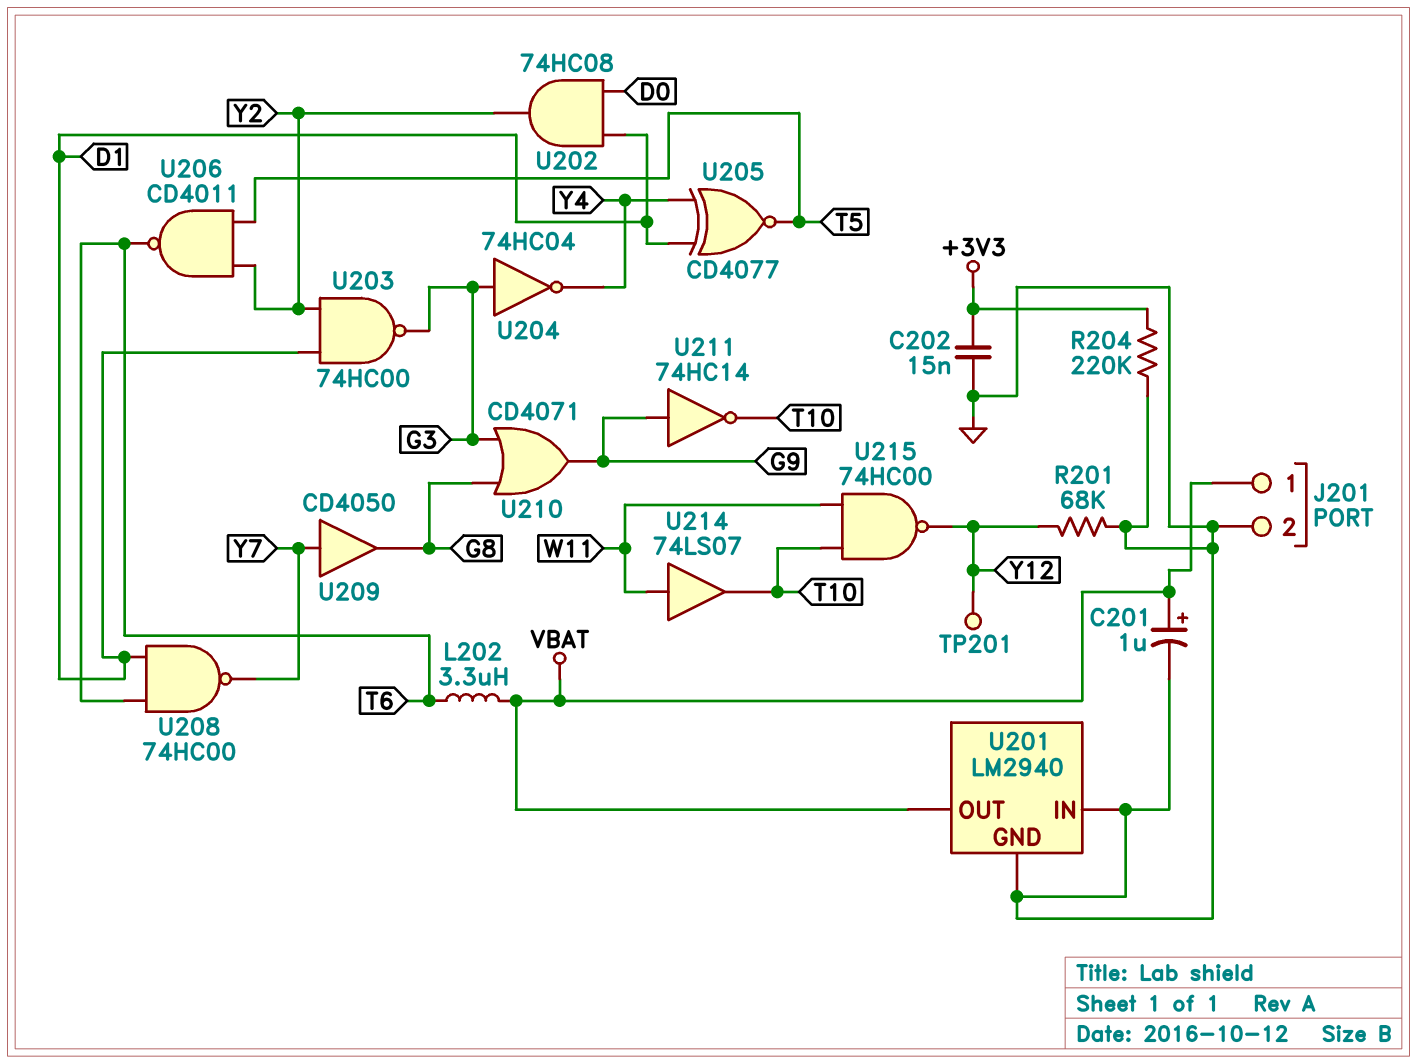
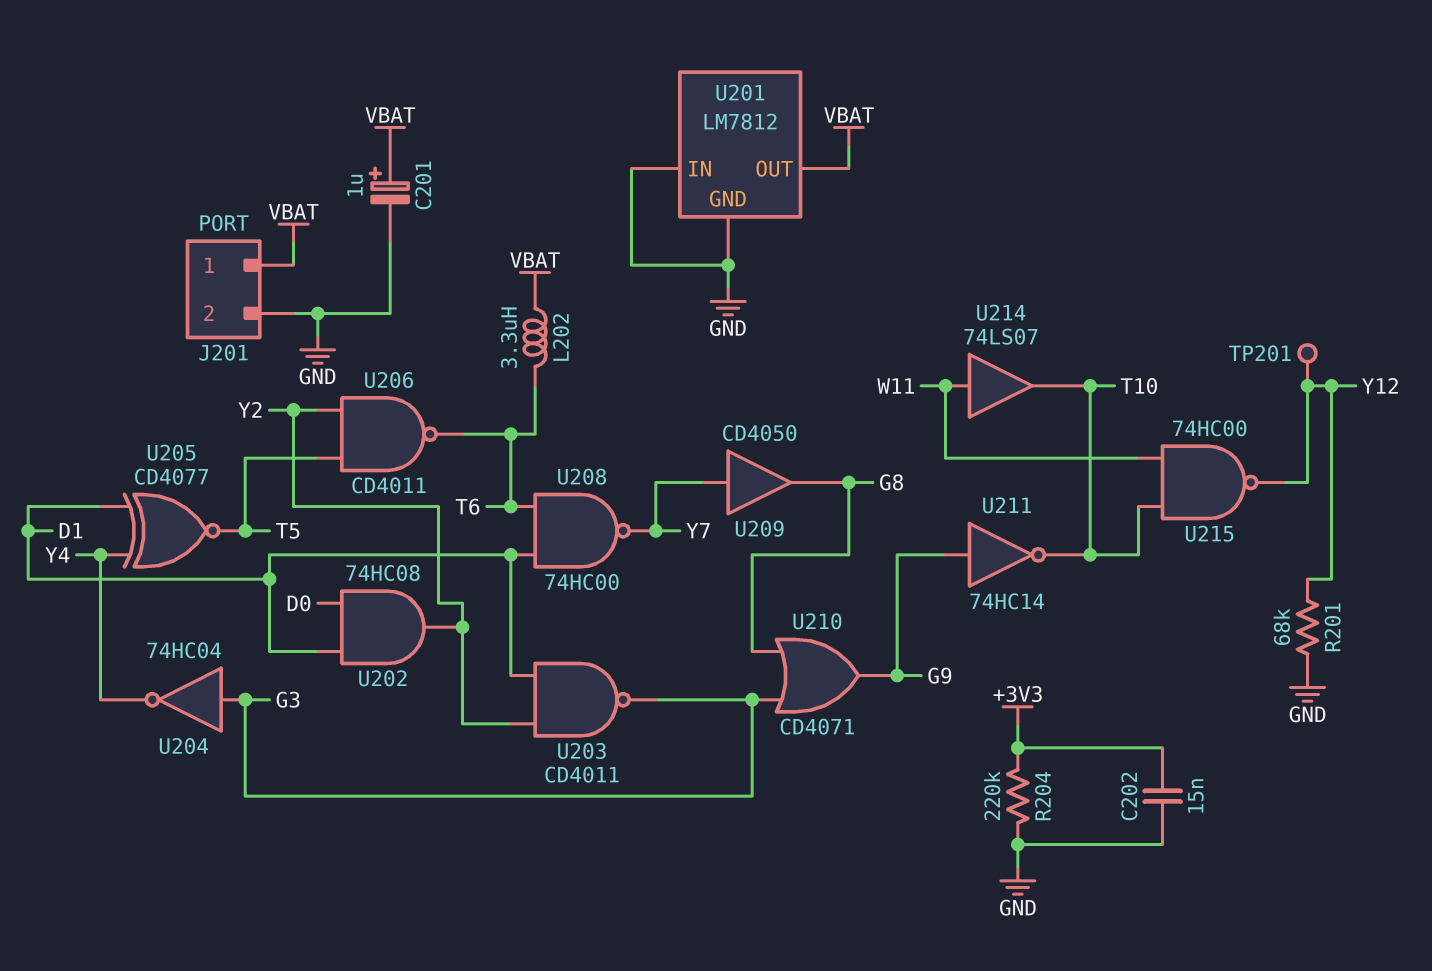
U201: LM2940 -> LM7812
U203: NAND 74HC00 (in D1, in Y2, out G3) -> NAND CD4011 (in D1, in Y2, out G3)

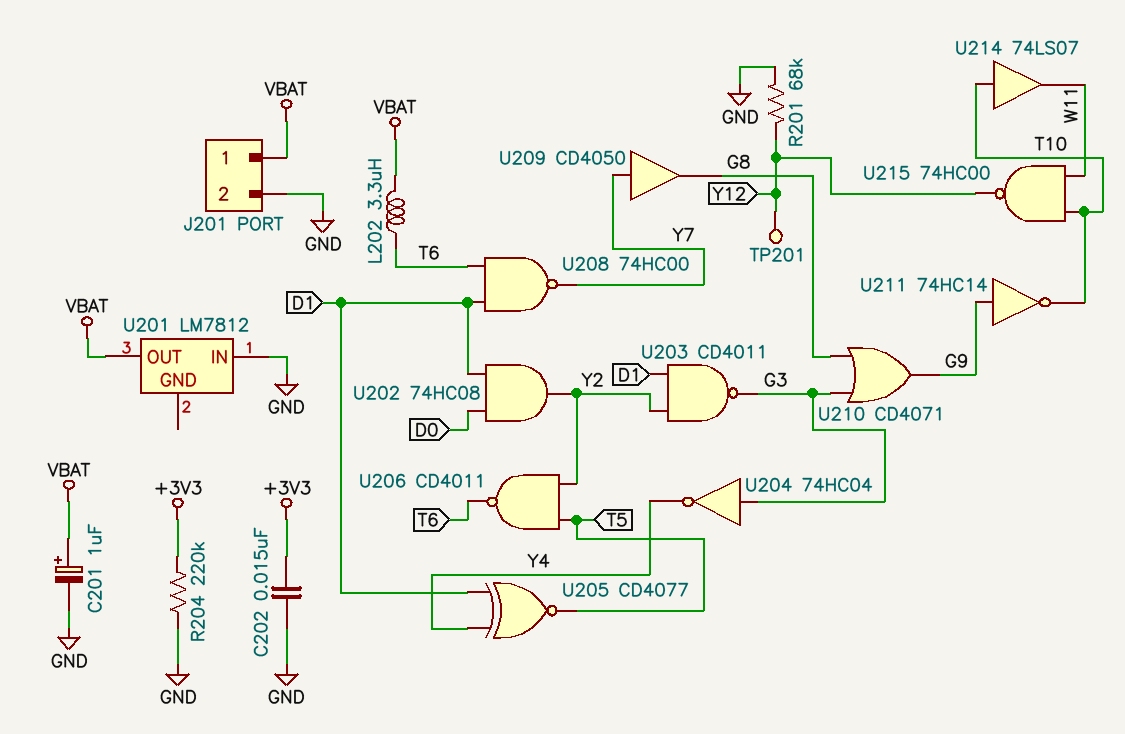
U201 pin GND: GND -> none
U214: buffer 74LS07 (in W11, out T10) -> buffer 74LS07 (in T10, out W11)

